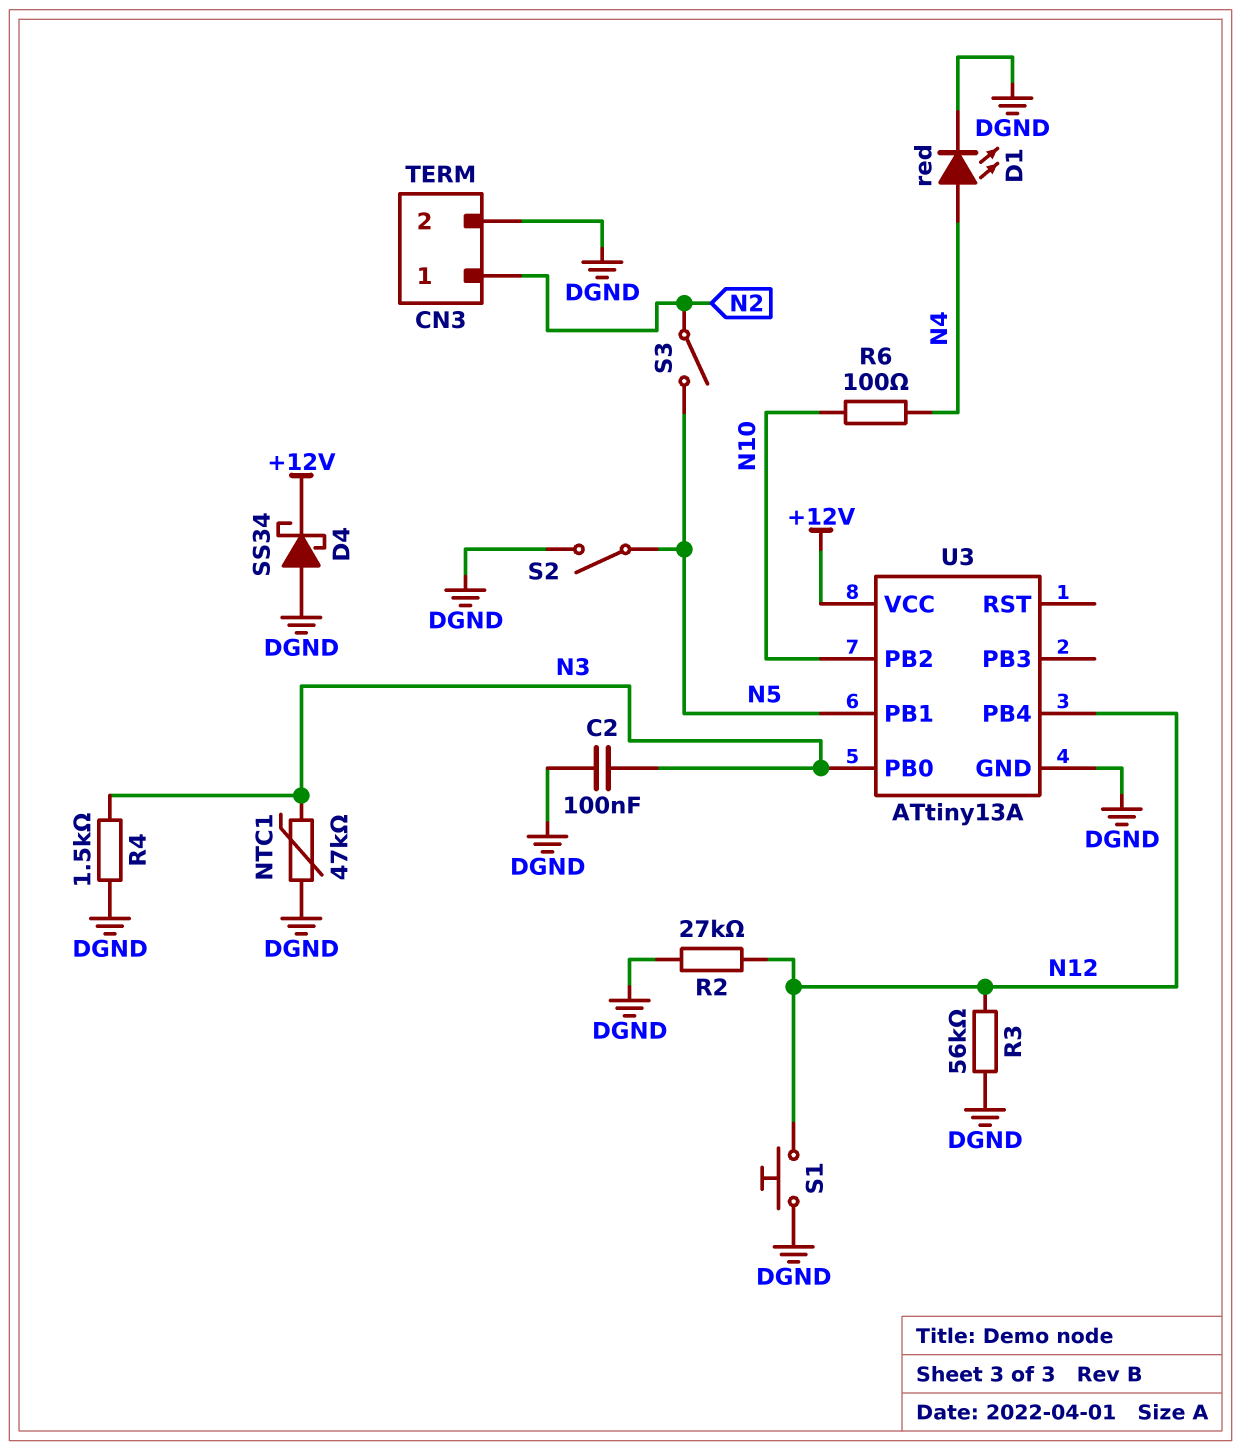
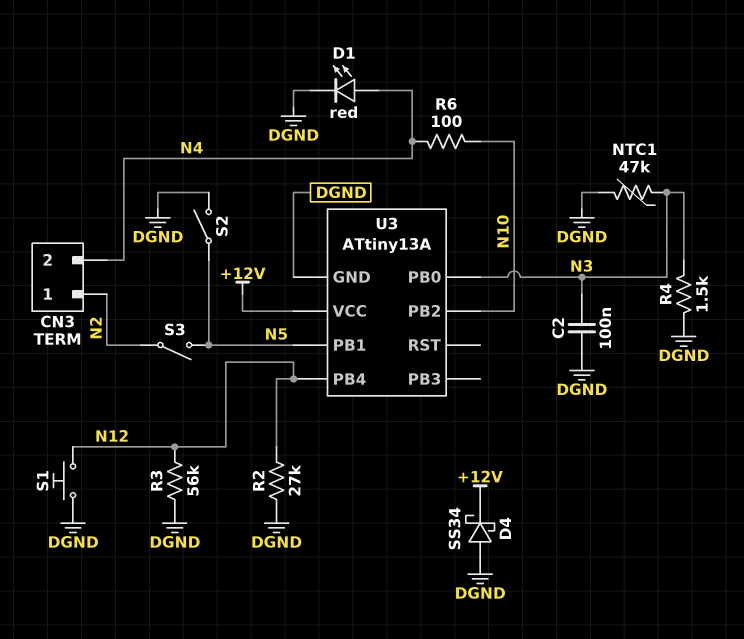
CN3 pin 2: DGND -> N4

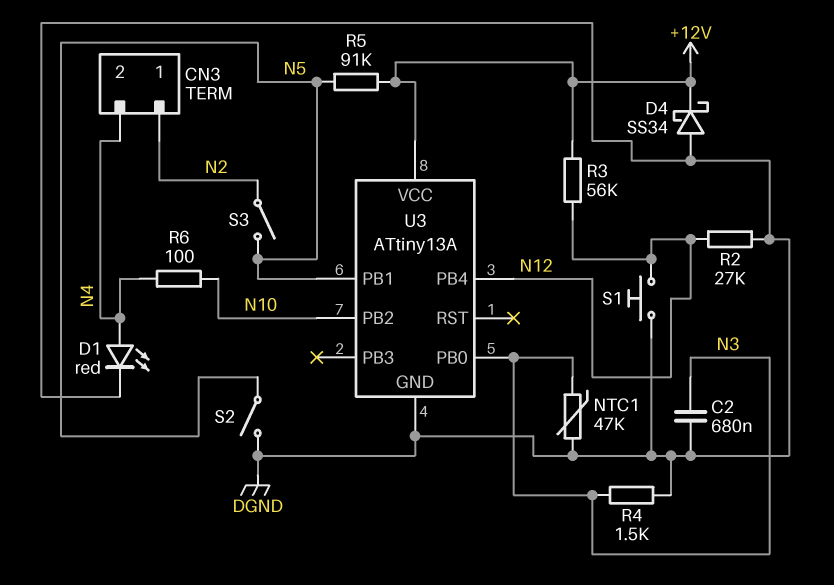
C2: 100nF (DGND, N3) -> 680nF (DGND, N3)
R3: 56k (DGND, N12) -> 56k (+12V, N12)
R5: none -> 91k (+12V, N5)

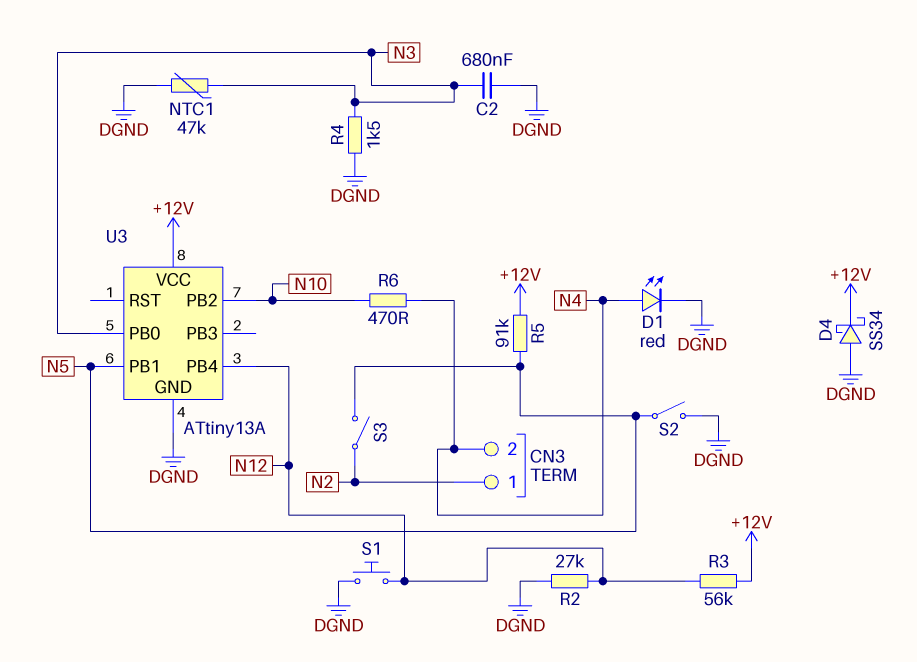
R6: 100 (N4, N10) -> 470 (N4, N10)

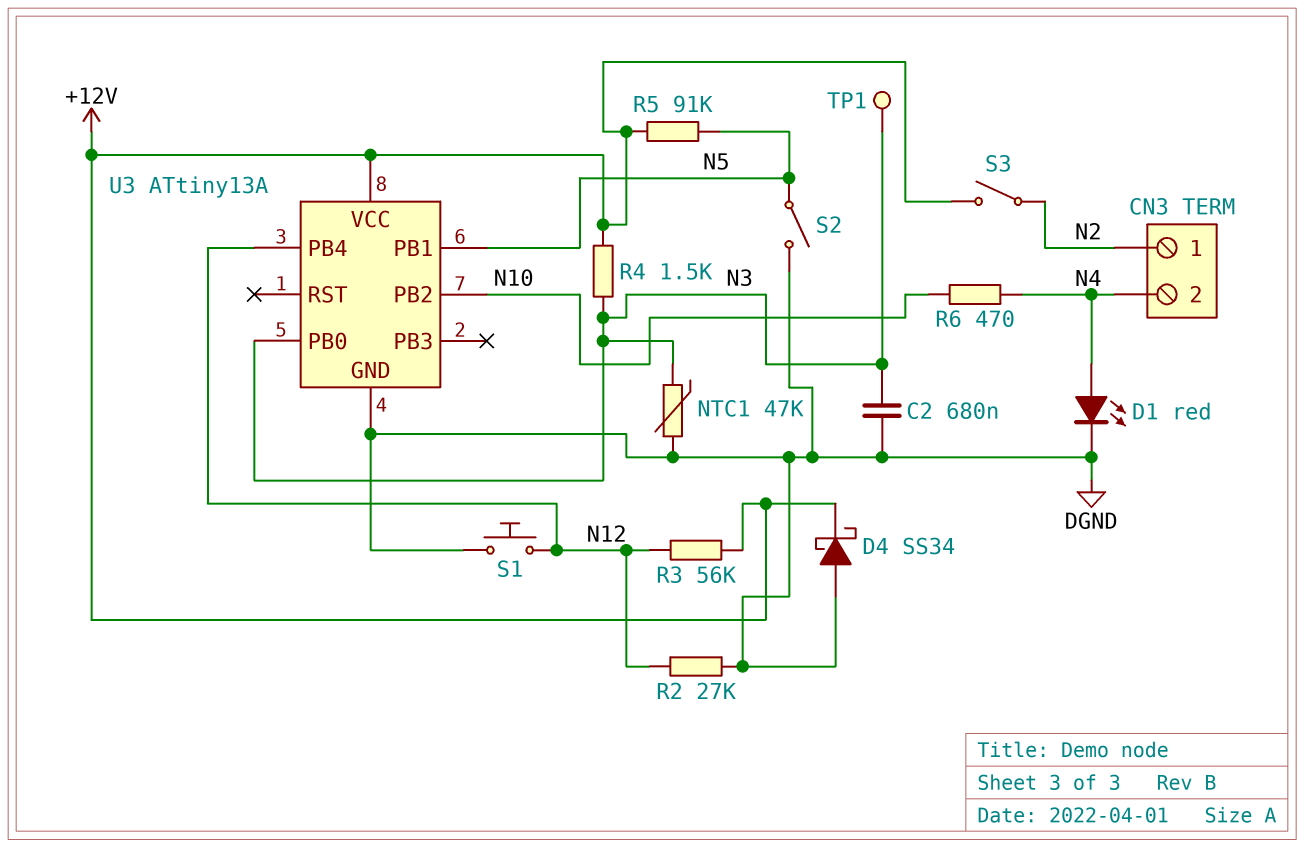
R4: 1.5k (DGND, N3) -> 1.5k (+12V, N3)
S3: switch (N2, N5) -> switch (+12V, N2)
TP1: none -> test point (N3)

